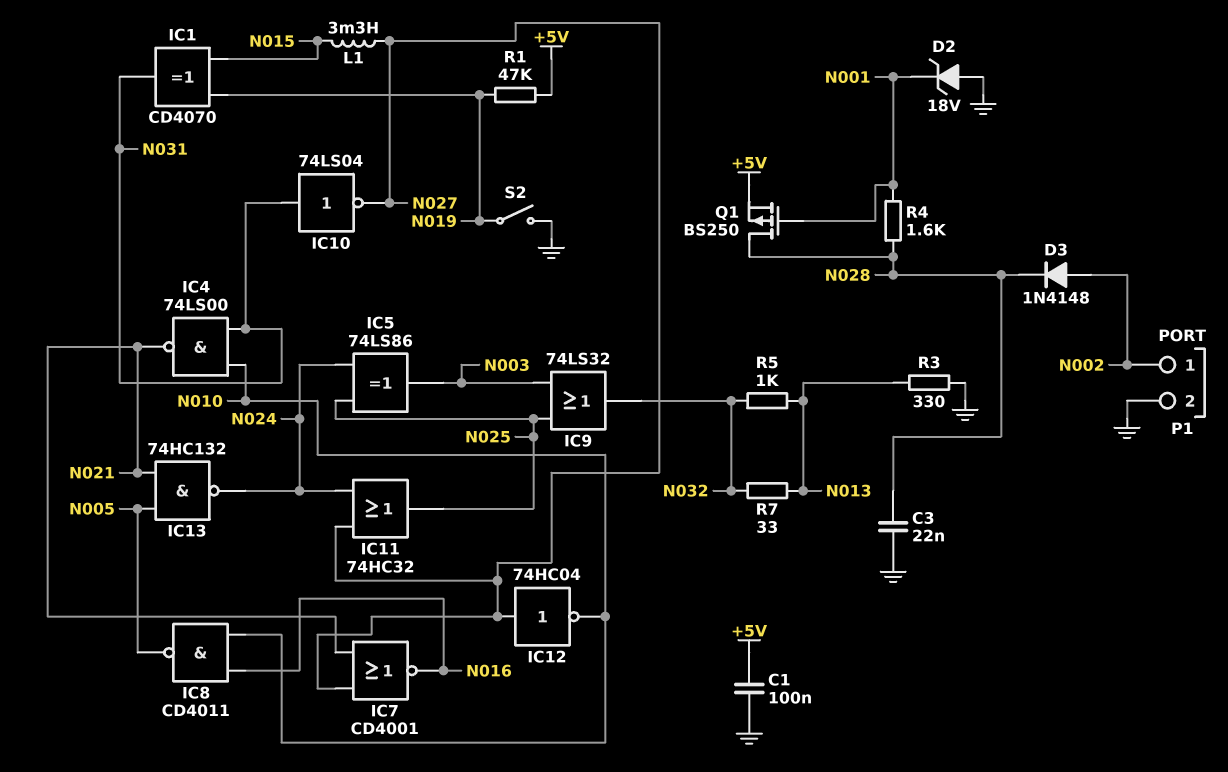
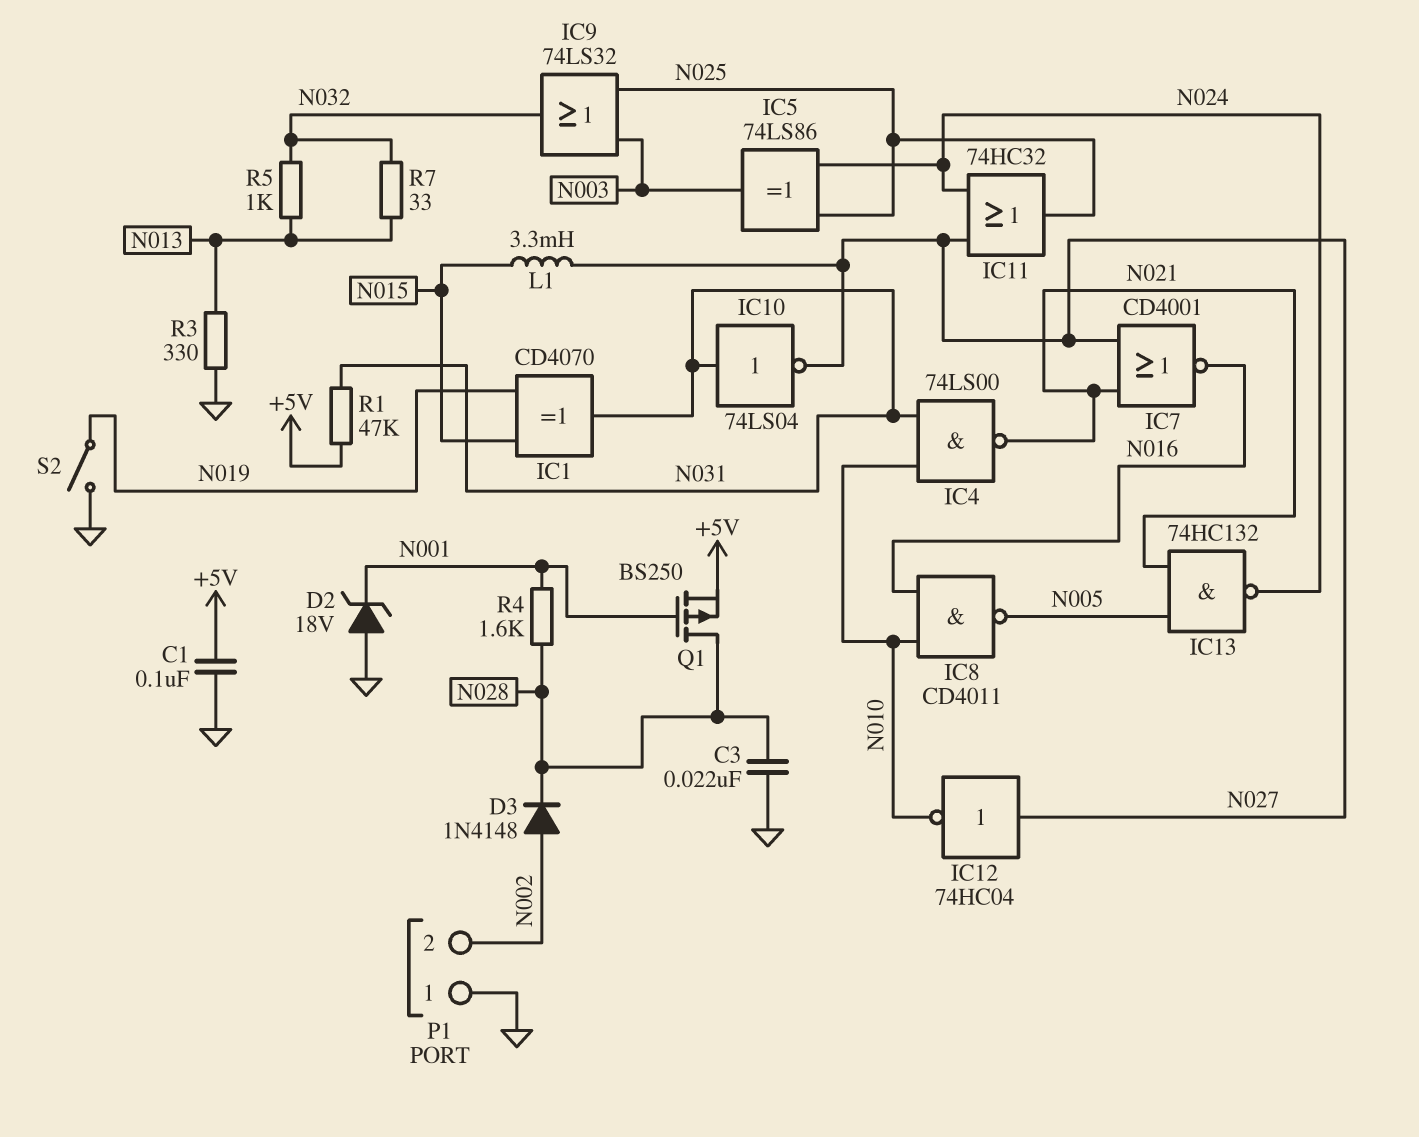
P1 pin 1: N002 -> GND
P1 pin 2: GND -> N002
R1: 47k (+5V, N019) -> 47k (+5V, N031)

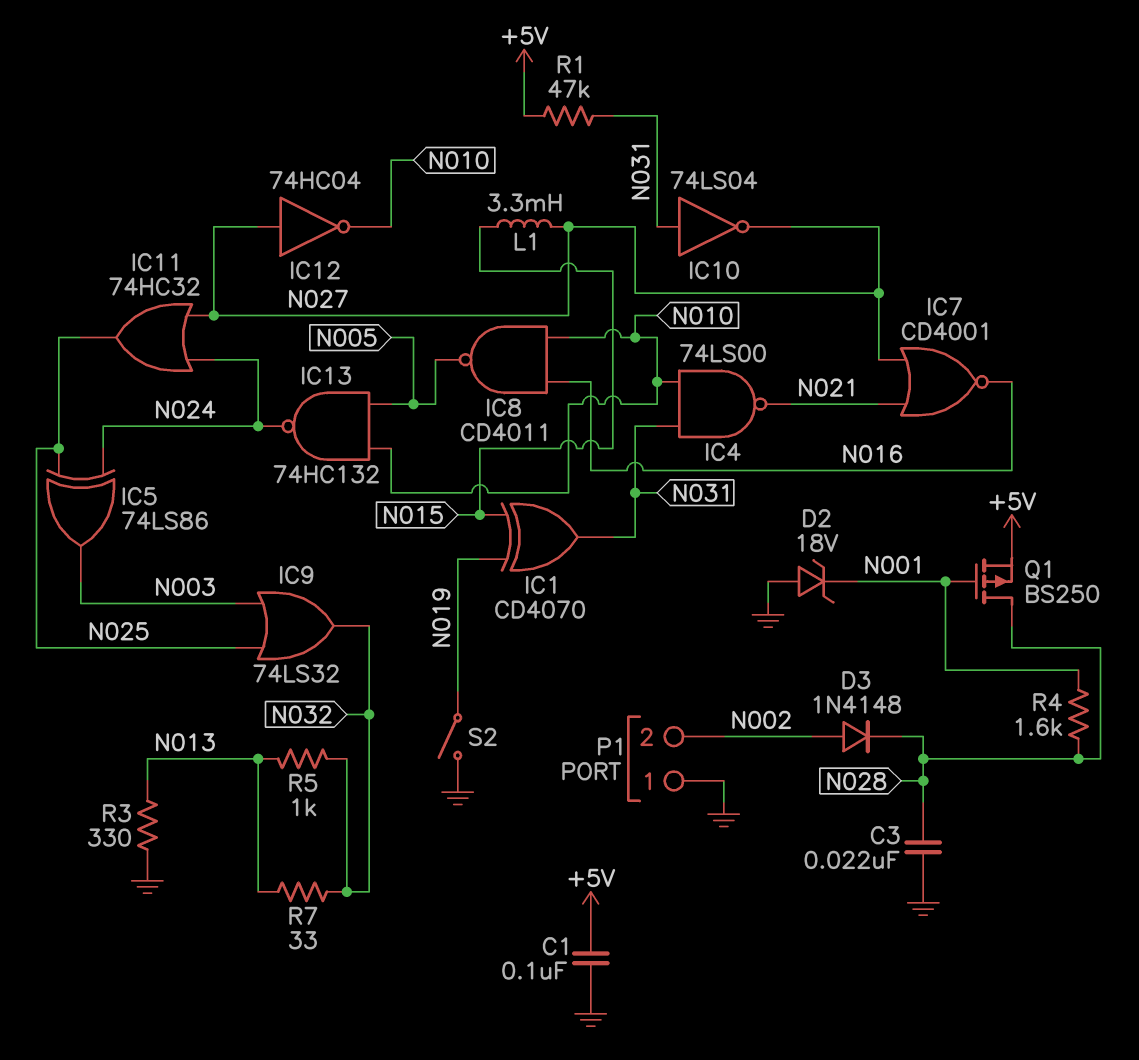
IC13: NAND 74HC132 (in N005, in N021, out N024) -> NAND 74HC132 (in N005, in N010, out N024)

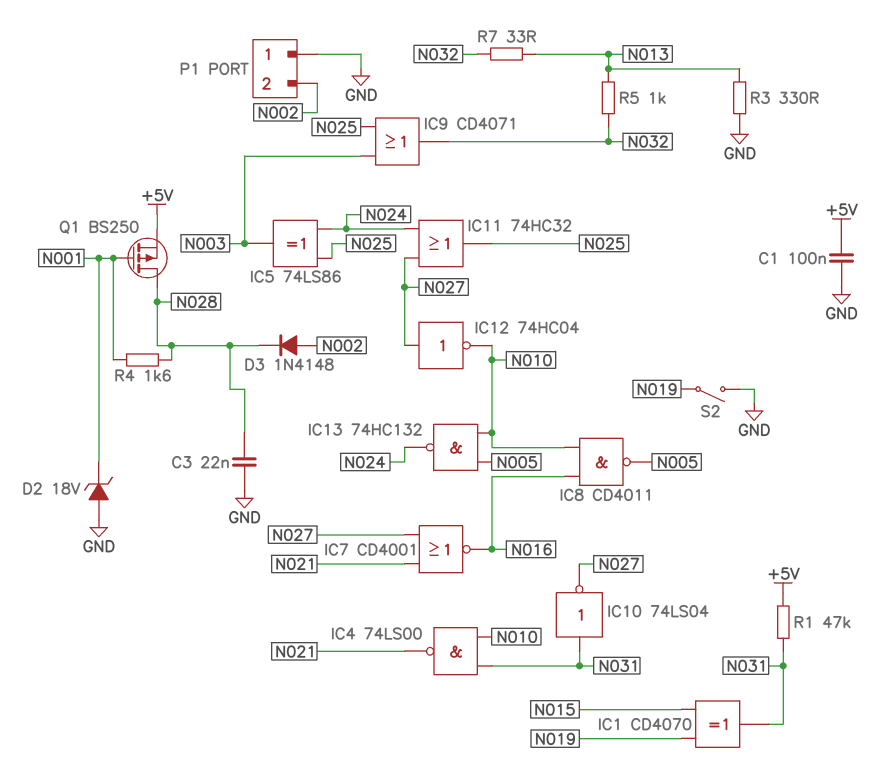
IC9: OR 74LS32 (in N003, in N025, out N032) -> OR CD4071 (in N003, in N025, out N032)
L1: 3.3mH (N015, N027) -> none

